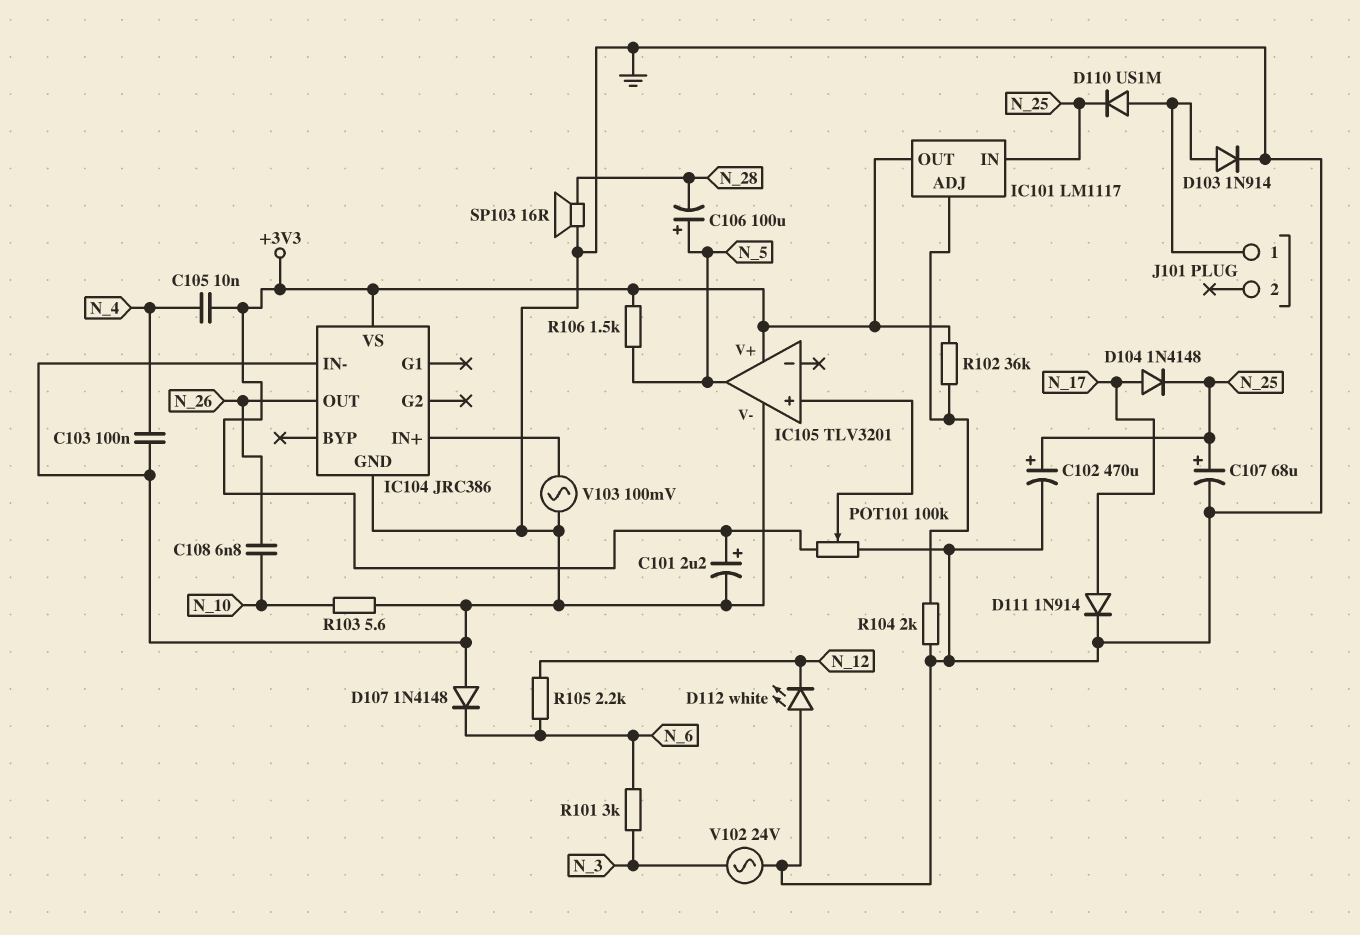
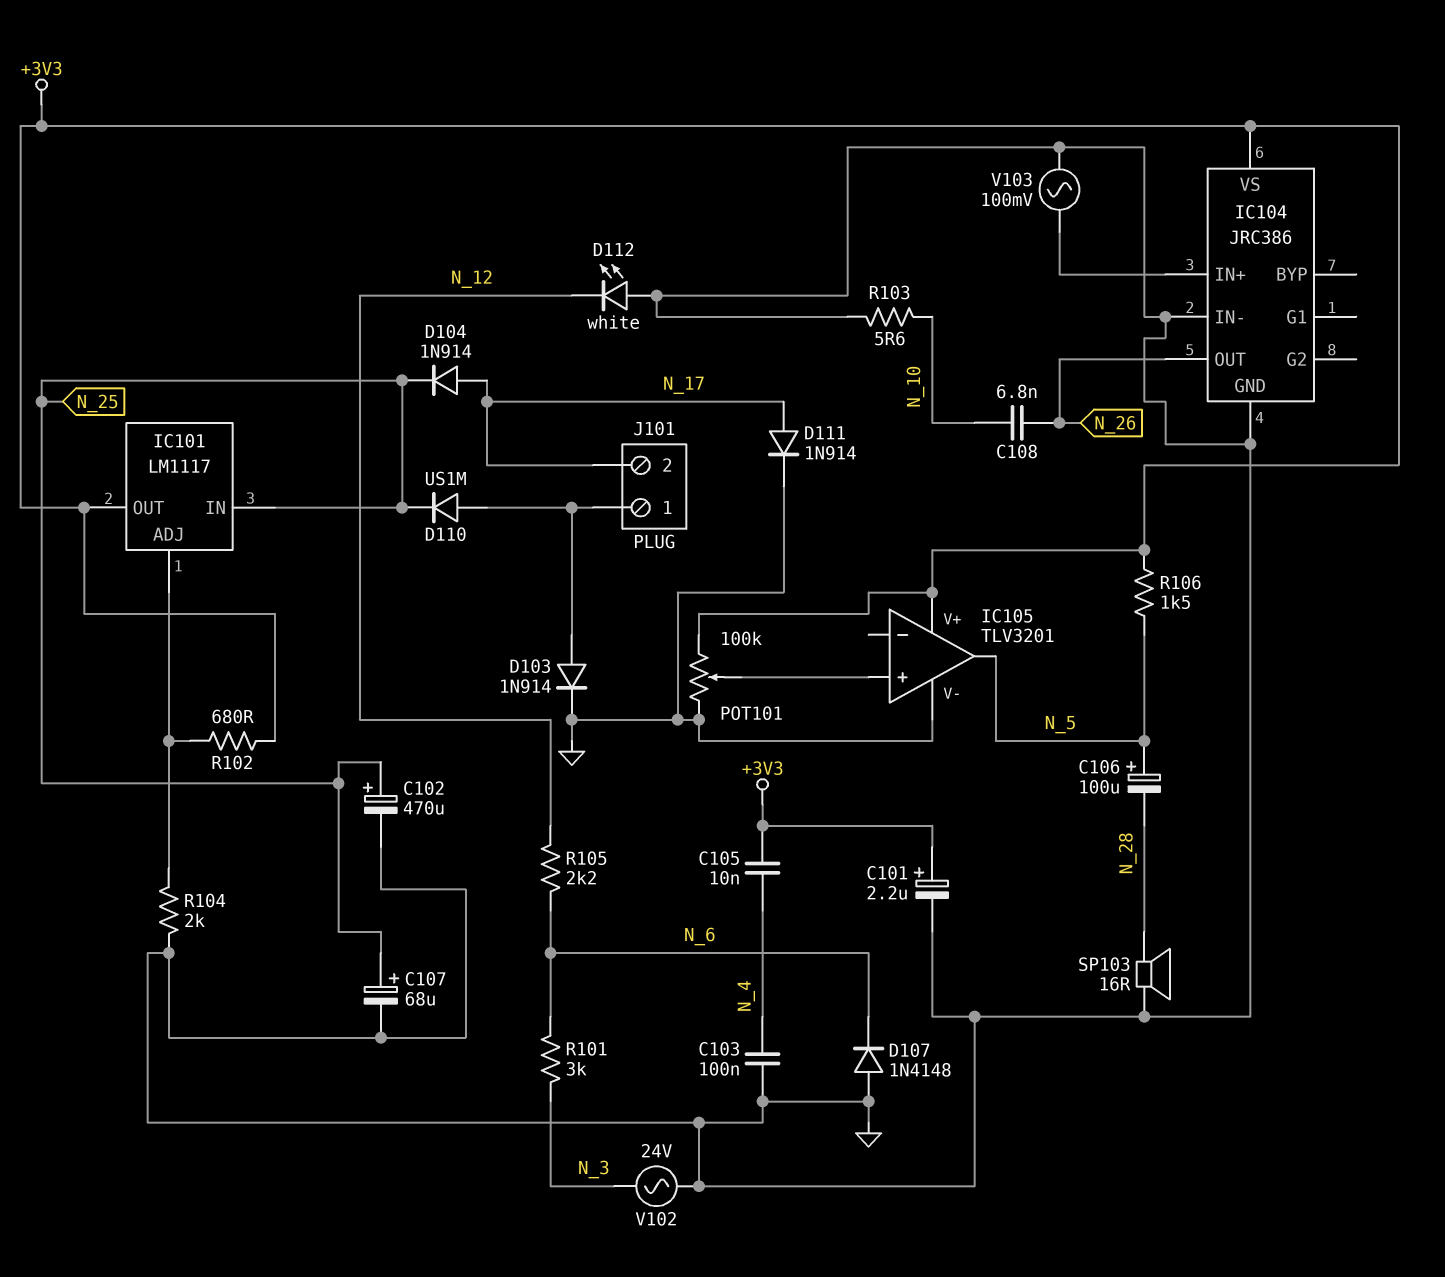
D104: diode 1N4148 (A N_17, K N_25) -> diode 1N914 (A N_17, K N_25)
J101 pin 2: none -> N_17
R102: 36k (+3V3, IC101/ADJ) -> 680 (+3V3, IC101/ADJ)

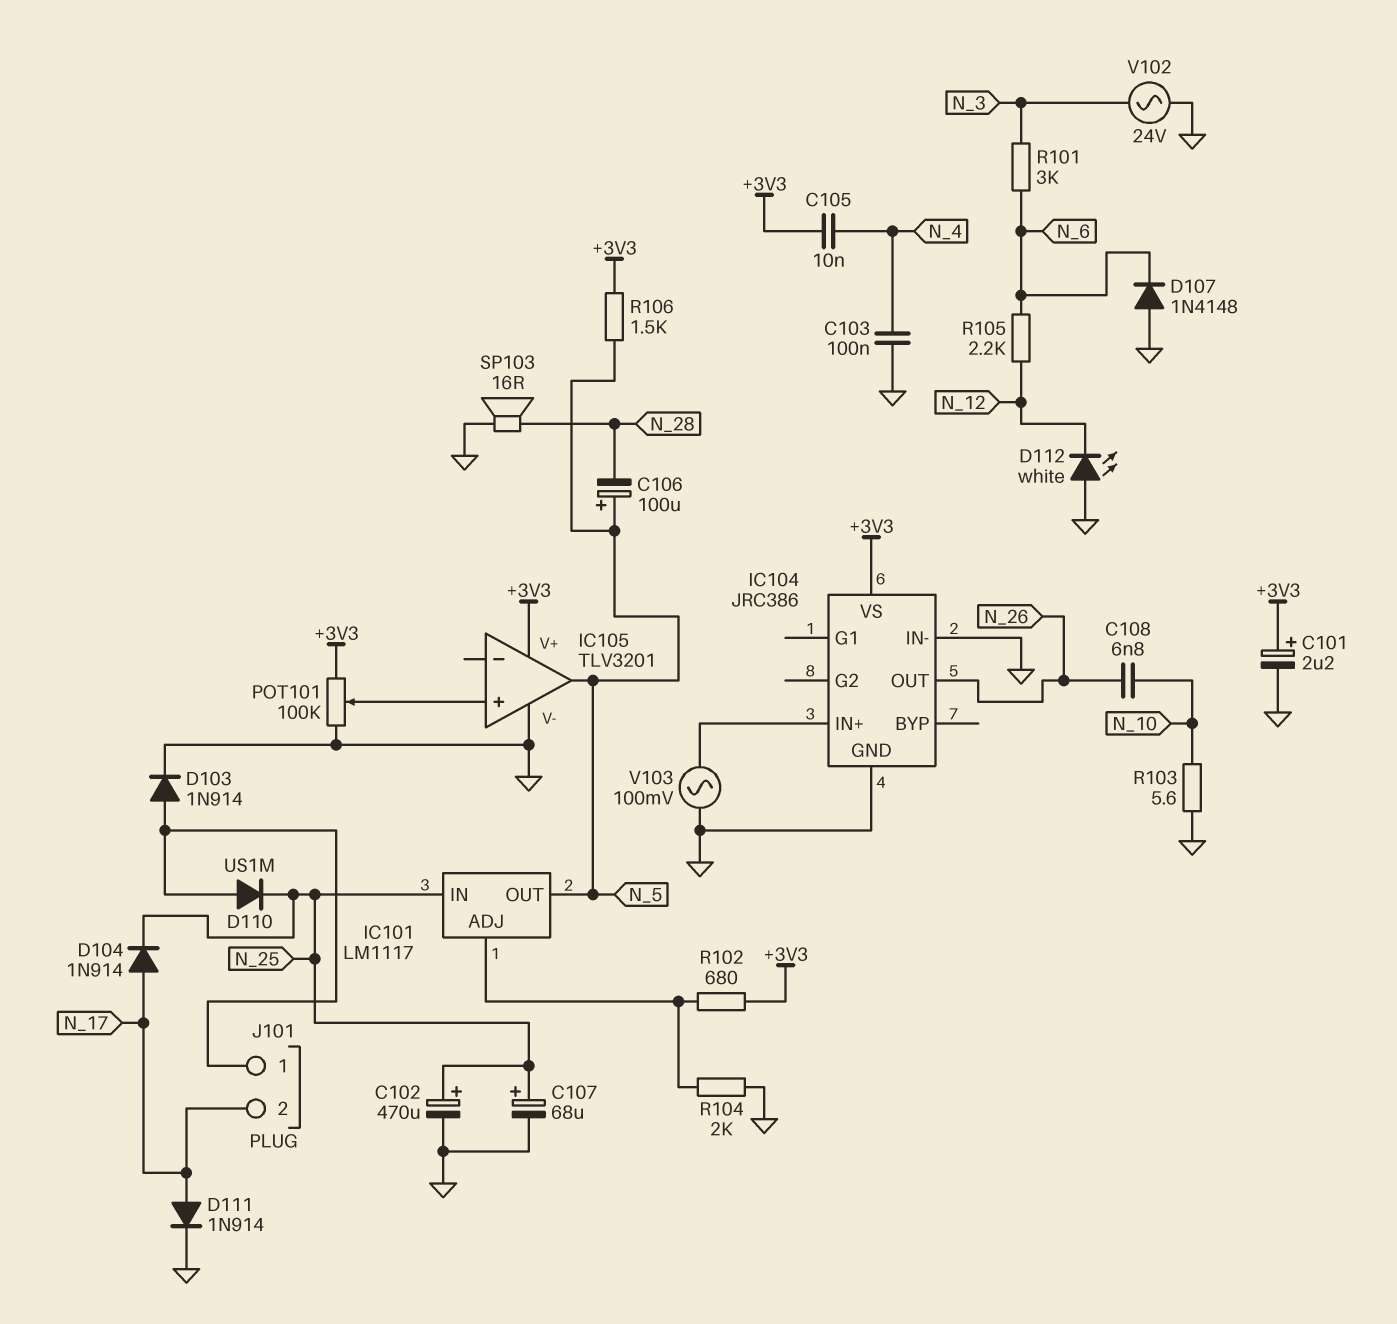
IC101 pin OUT: +3V3 -> N_5

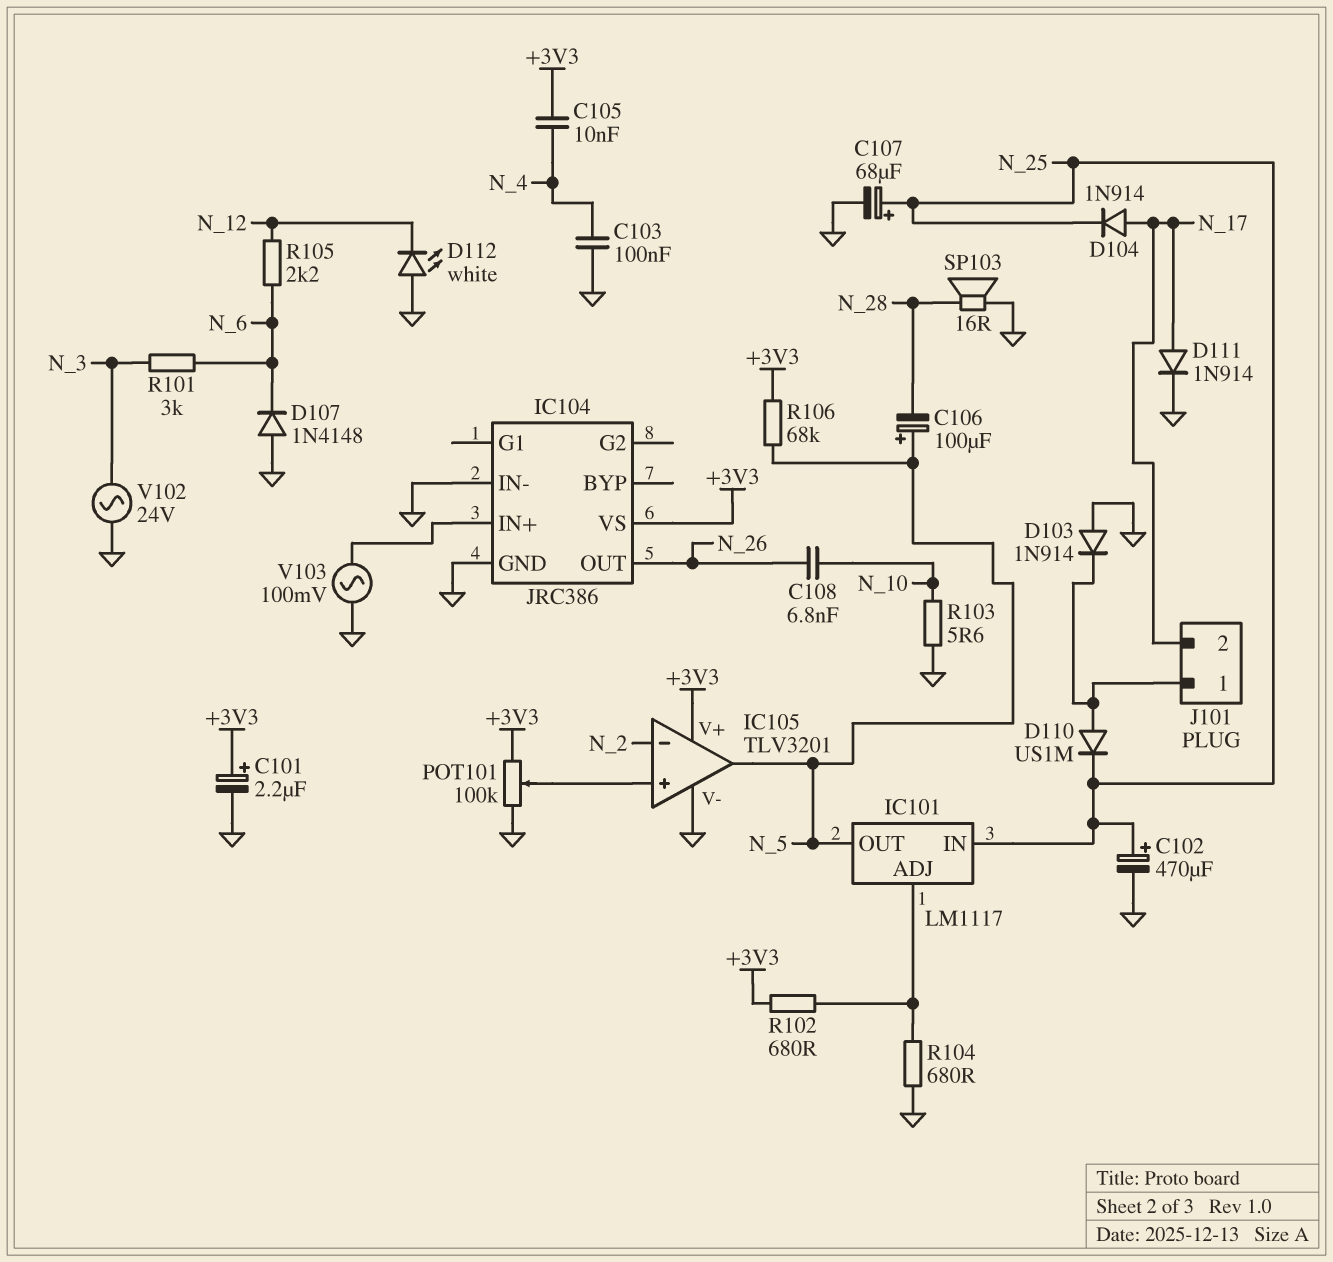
D103: diode 1N914 (A J101/1, K GND) -> diode 1N914 (A GND, K J101/1)
IC105 pin in-: none -> N_2
R104: 2k (GND, IC101/ADJ) -> 680 (GND, IC101/ADJ)
R106: 1.5k (+3V3, N_5) -> 68k (+3V3, N_5)

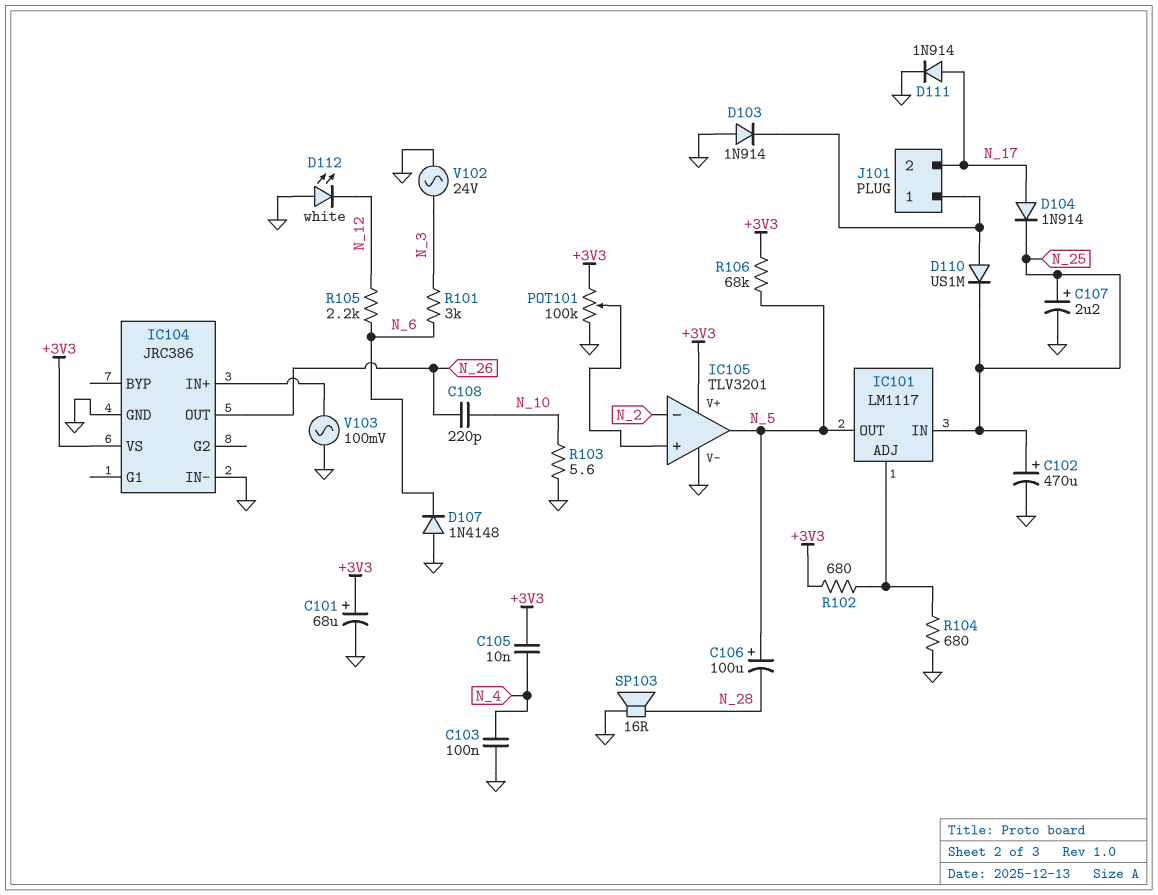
C101: 2.2uF (plus +3V3, minus GND) -> 68uF (plus +3V3, minus GND)
C107: 68uF (plus N_25, minus GND) -> 2.2uF (plus N_25, minus GND)
C108: 6.8nF (N_10, N_26) -> 220pF (N_10, N_26)

